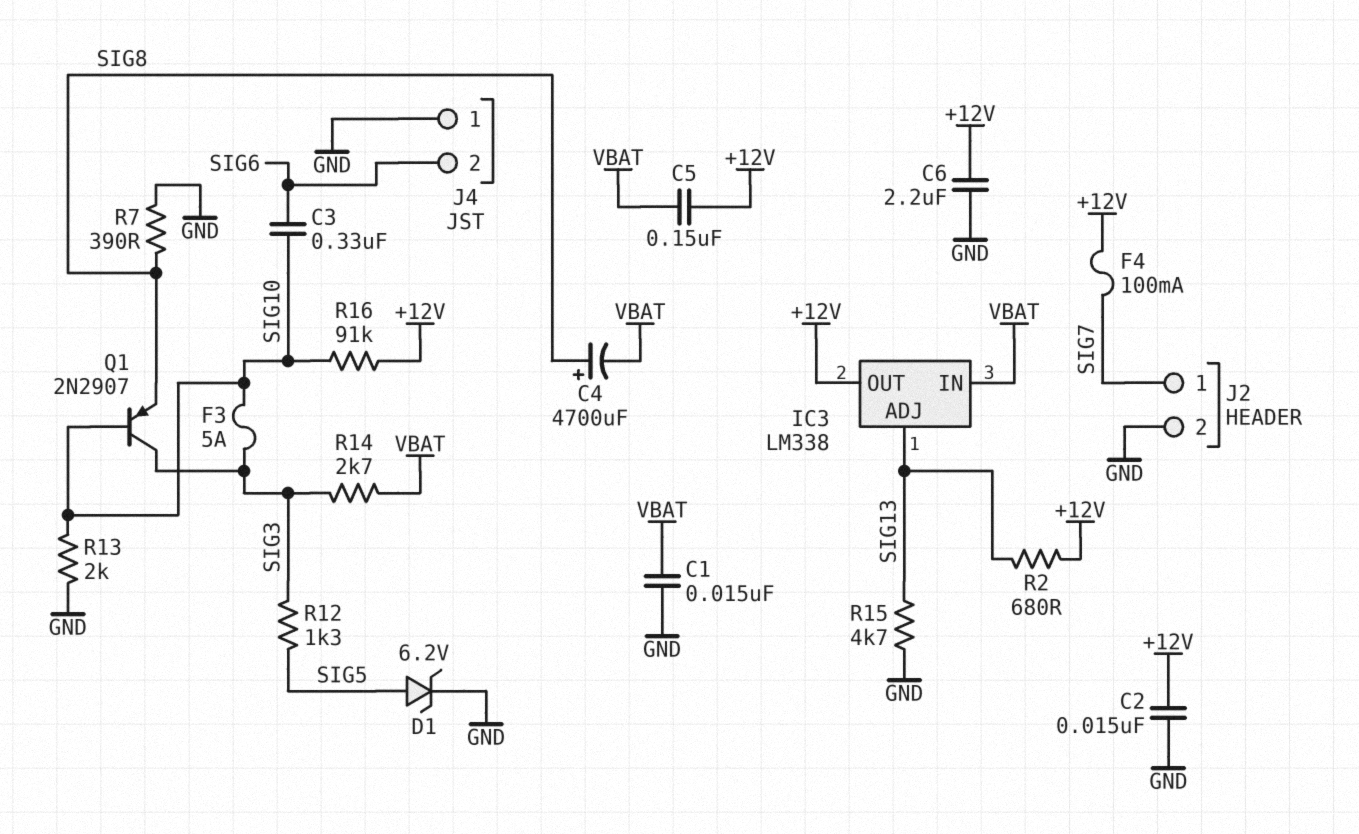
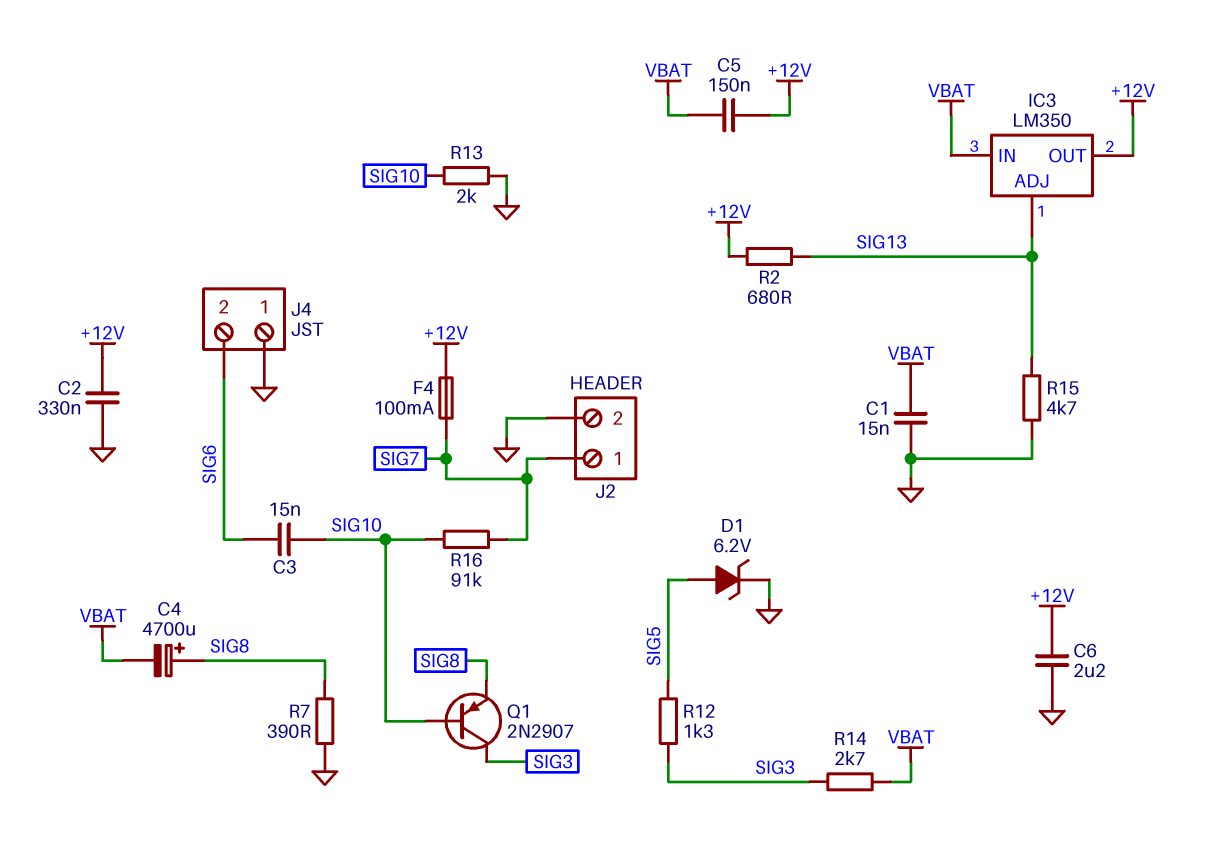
C2: 15nF (+12V, GND) -> 330nF (+12V, GND)
C3: 330nF (SIG6, SIG10) -> 15nF (SIG6, SIG10)
F3: 5A (SIG3, SIG10) -> none
IC3: LM338 -> LM350
R16: 91k (+12V, SIG10) -> 91k (SIG7, SIG10)

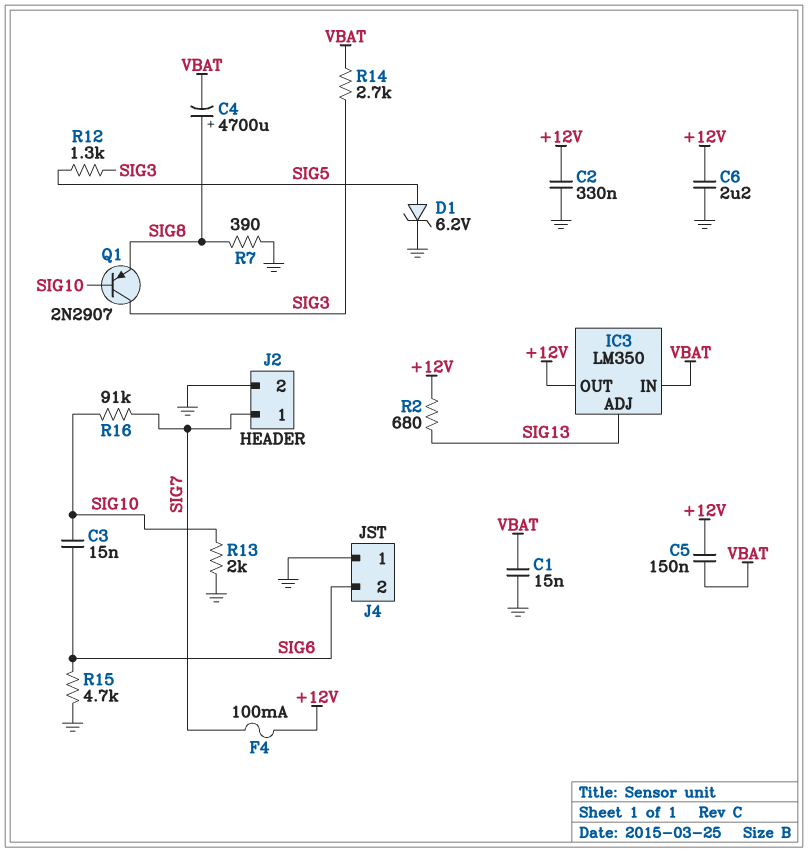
R15: 4.7k (GND, SIG13) -> 4.7k (GND, SIG6)

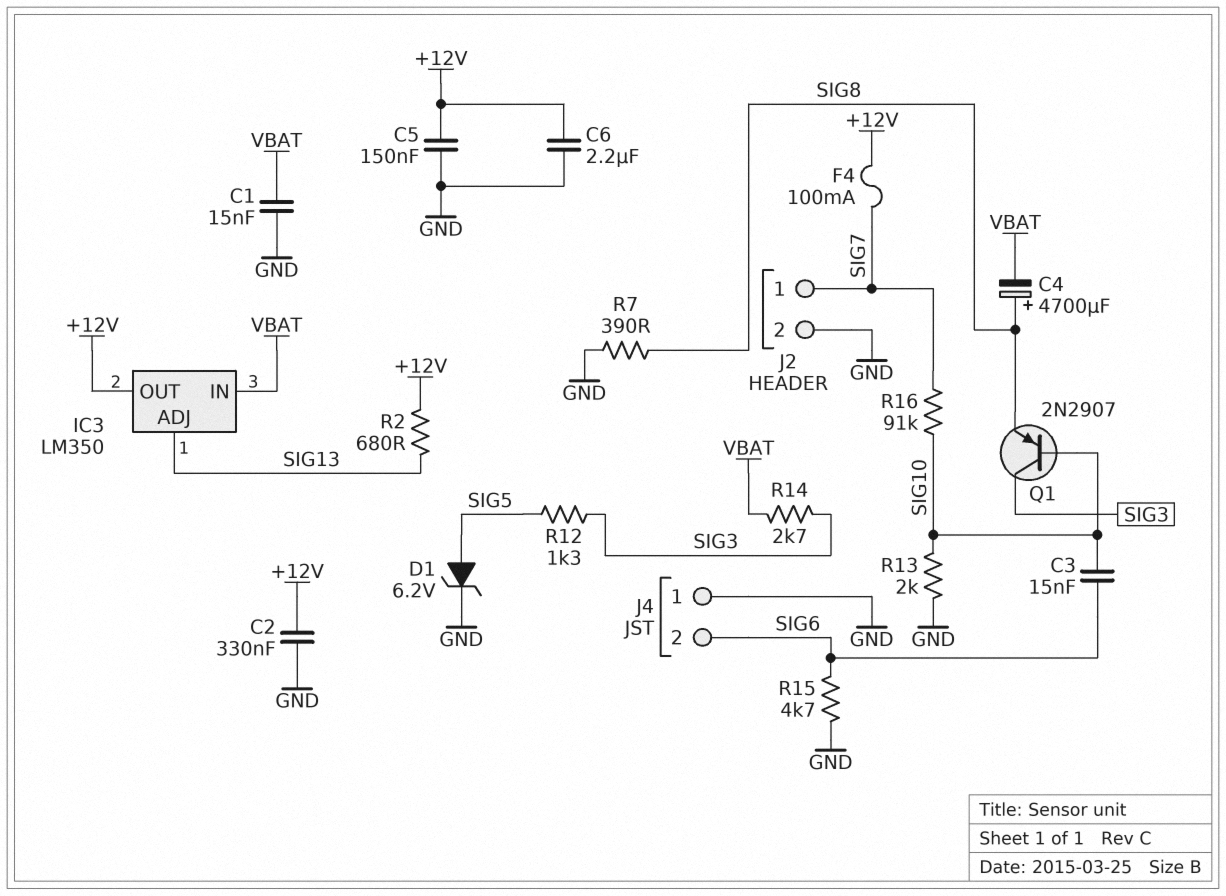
C5: 150nF (+12V, VBAT) -> 150nF (+12V, GND)

